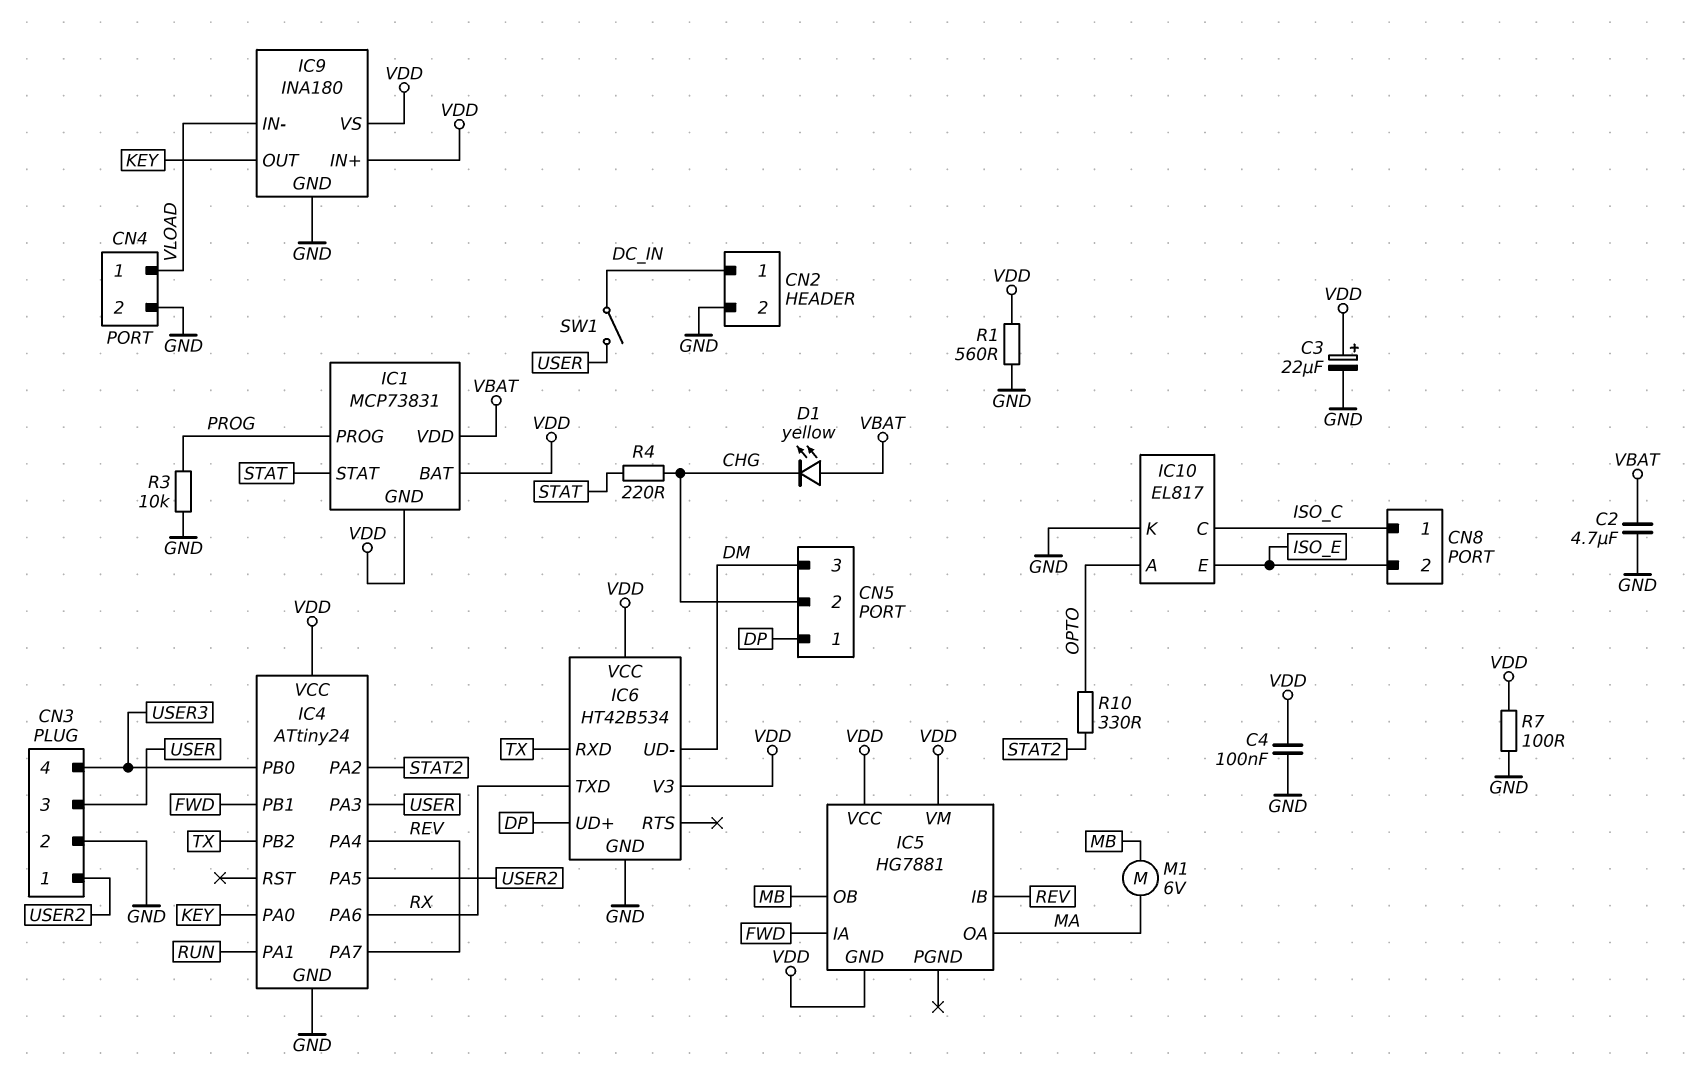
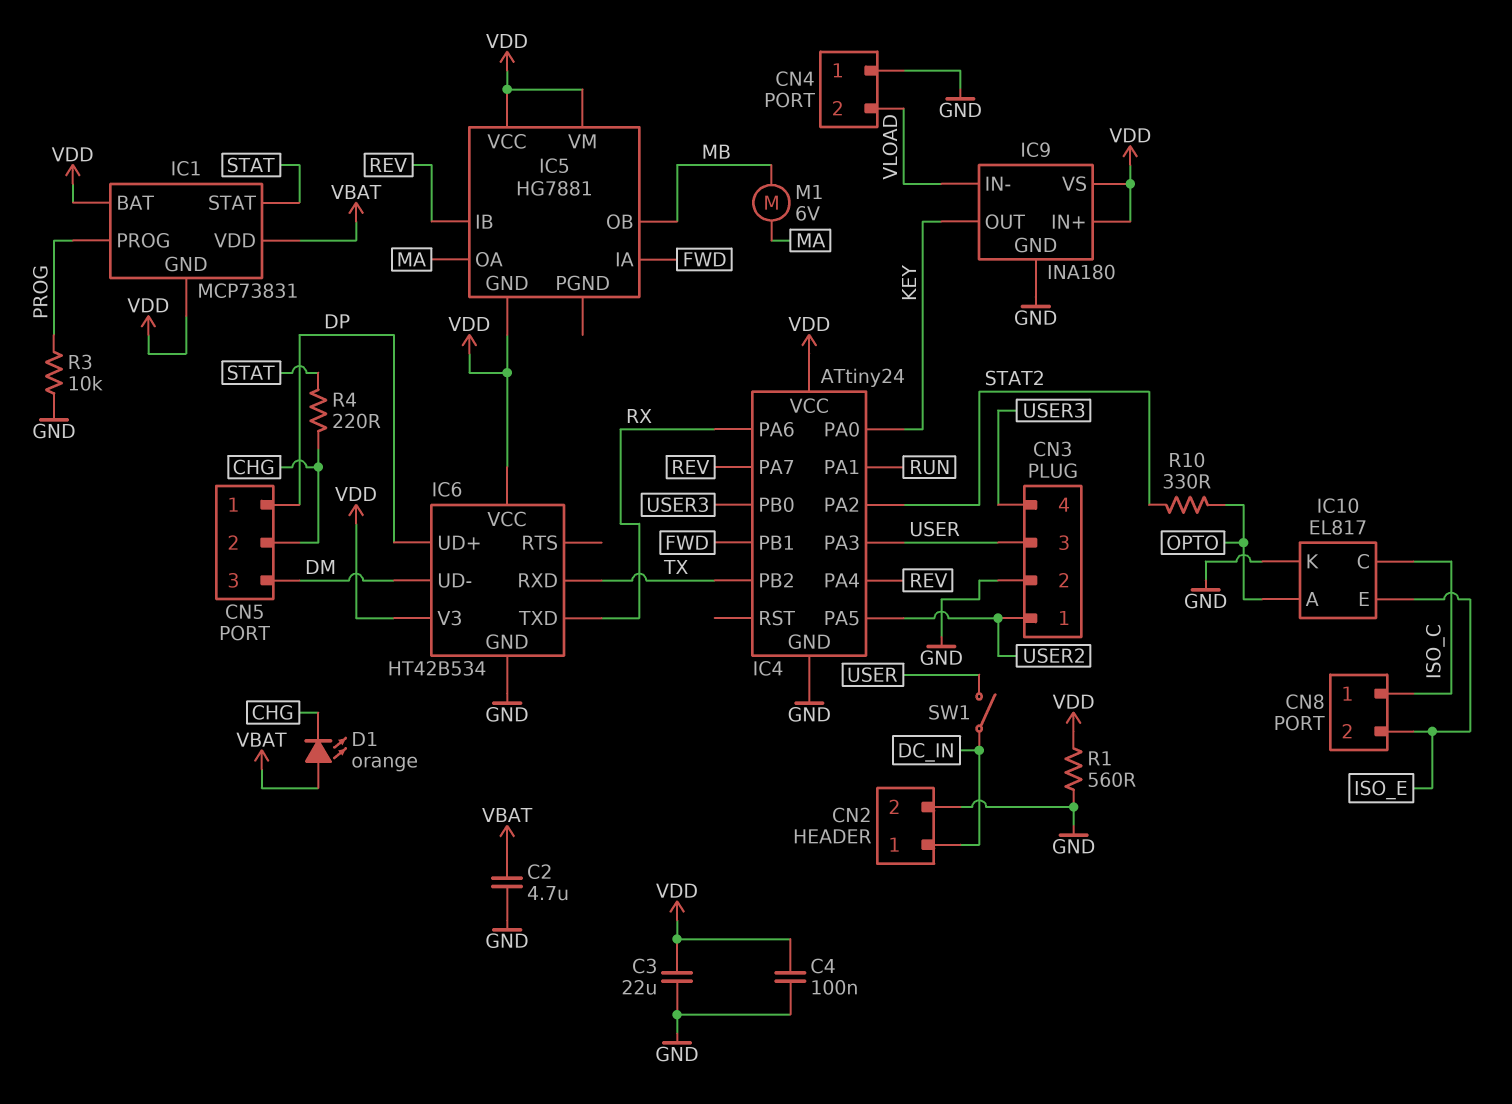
C3: 22uF (plus VDD, minus GND) -> 22uF (GND, VDD)
CN4 pin 1: VLOAD -> GND
CN4 pin 2: GND -> VLOAD
D1: LED yellow (A VBAT, K CHG) -> LED orange (A VBAT, K CHG)
R7: 100 (GND, VDD) -> none

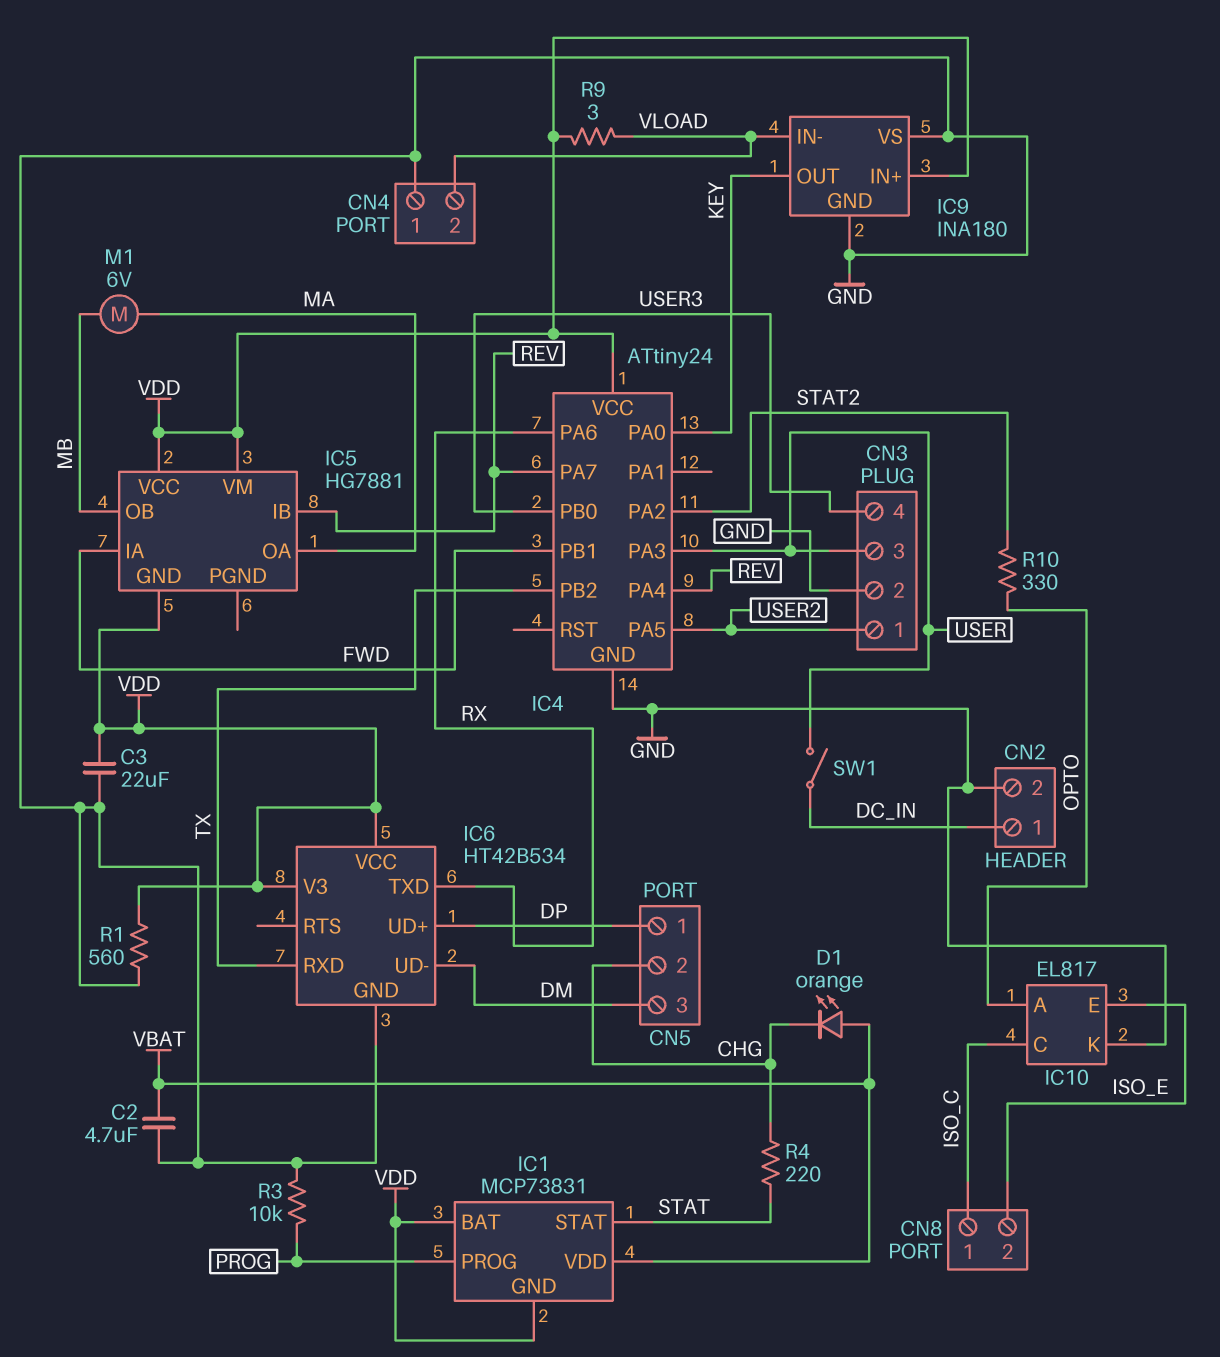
C4: 100nF (GND, VDD) -> none
IC4 pin PA1: RUN -> none
IC9 pin VS: VDD -> GND
R9: none -> 3 (VDD, VLOAD)

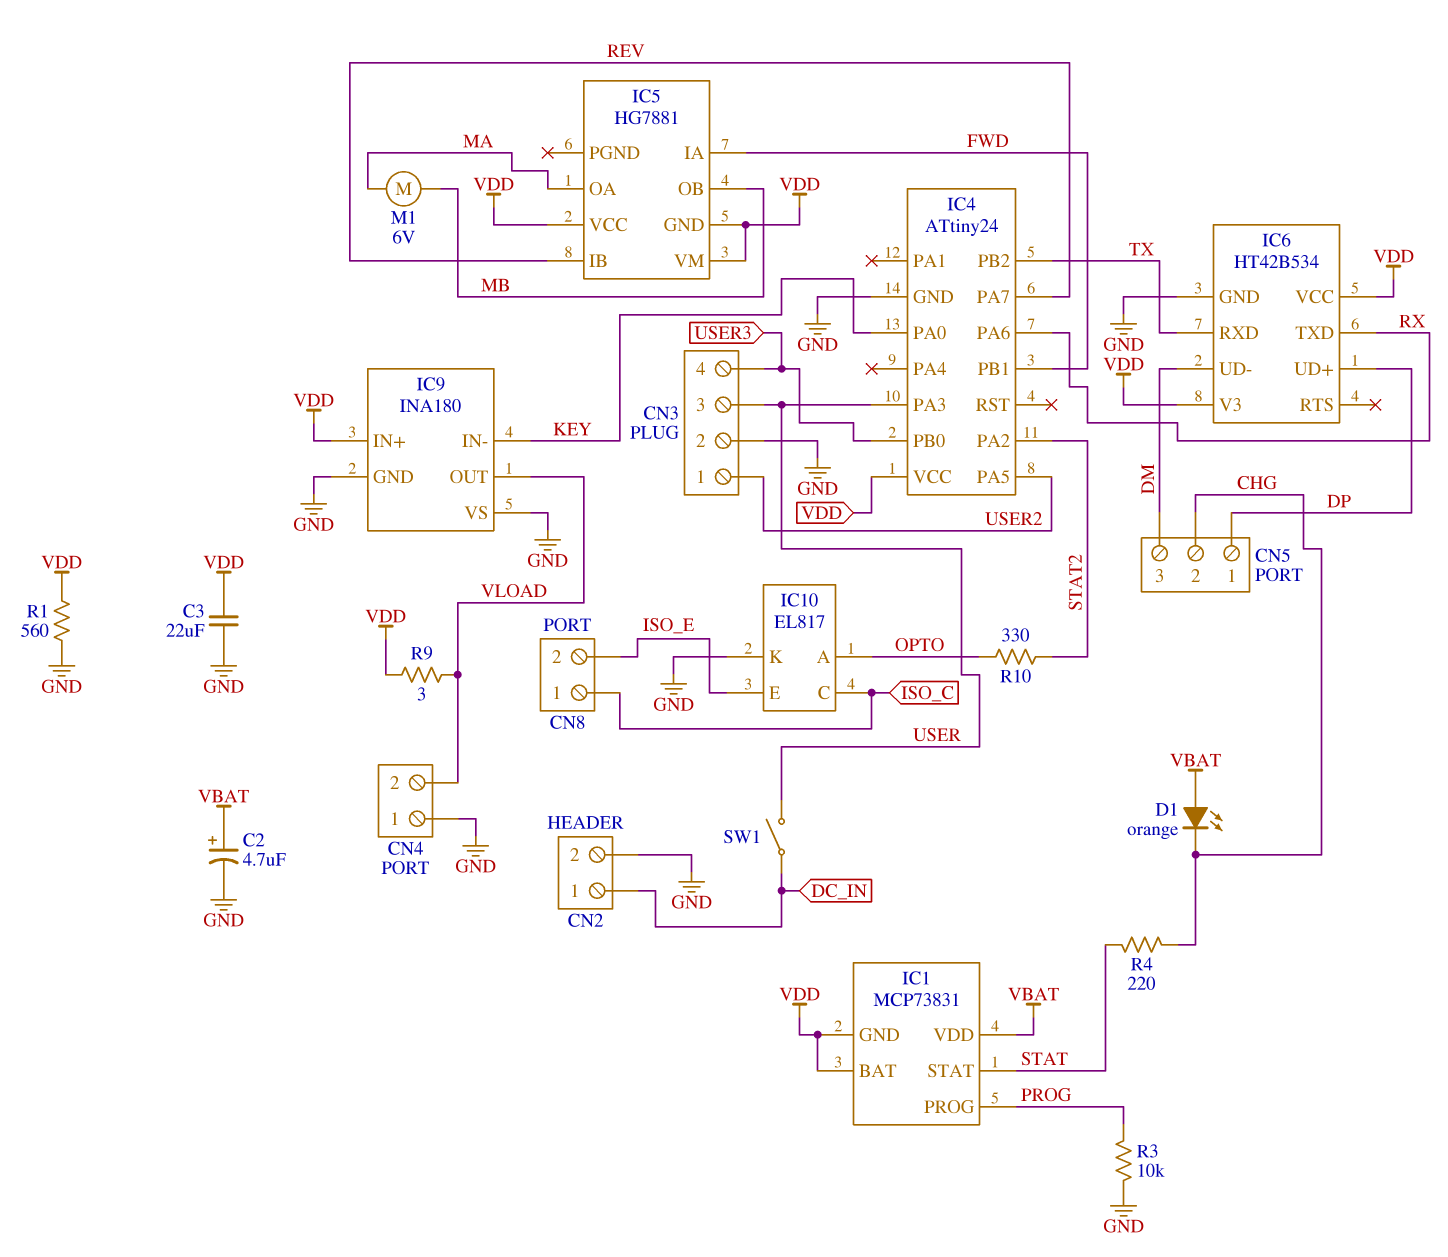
C2: 4.7uF (GND, VBAT) -> 4.7uF (plus VBAT, minus GND)
IC4 pin PA4: REV -> none
IC9 pin IN-: VLOAD -> KEY
IC9 pin OUT: KEY -> VLOAD

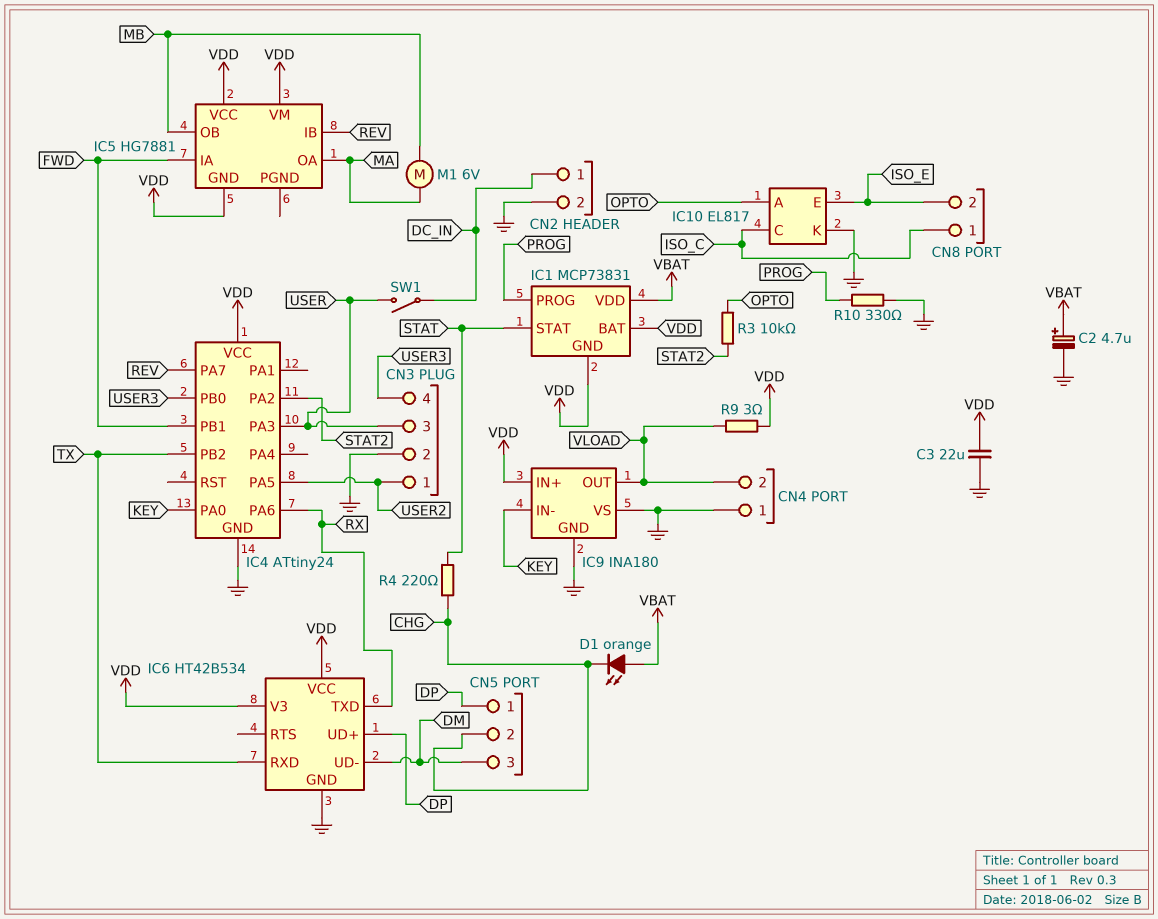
R1: 560 (GND, VDD) -> none
R3: 10k (GND, PROG) -> 10k (OPTO, STAT2)
R10: 330 (OPTO, STAT2) -> 330 (GND, PROG)

